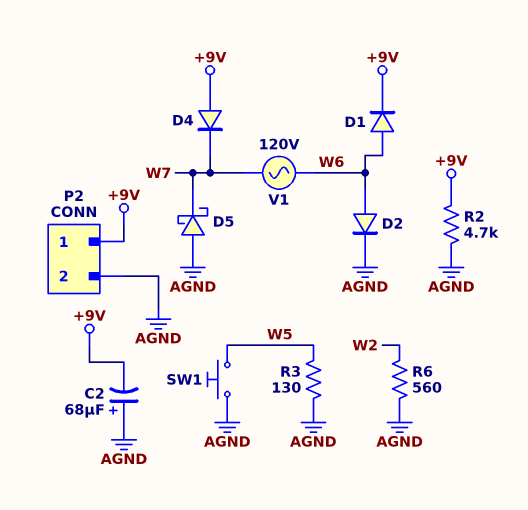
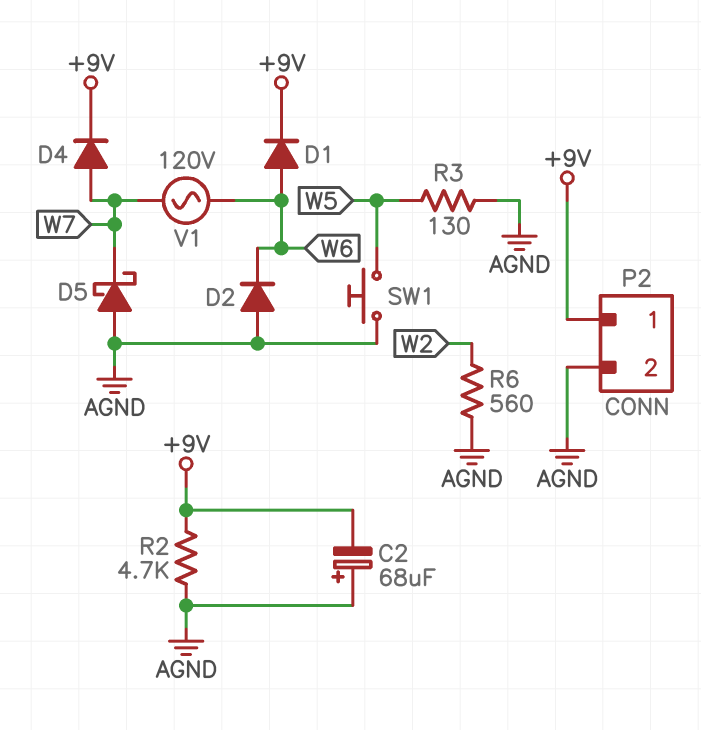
D2: diode (A W6, K AGND) -> diode (A AGND, K W6)
D4: diode (A +9V, K W7) -> diode (A W7, K +9V)

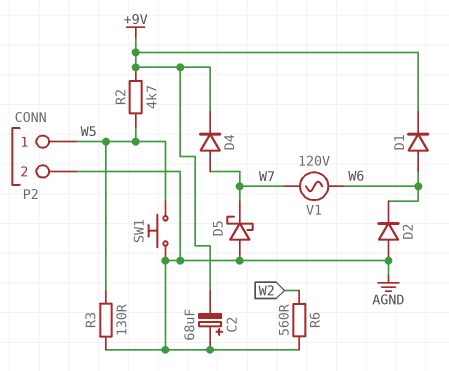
P2 pin 1: +9V -> W5
R2: 4.7k (+9V, AGND) -> 4.7k (+9V, W5)

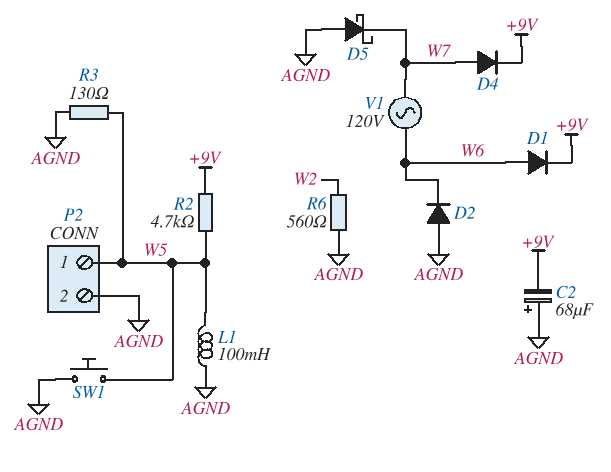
L1: none -> 100mH (AGND, W5)

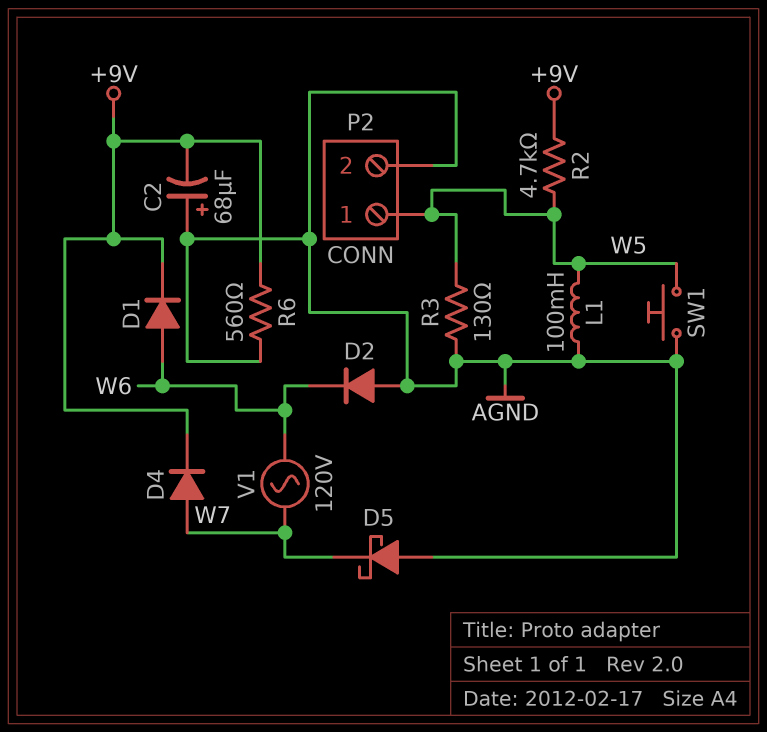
R6: 560 (AGND, W2) -> 560 (+9V, AGND)

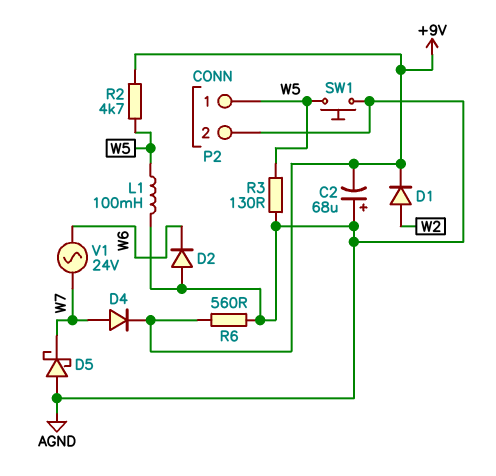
D1: diode (A W6, K +9V) -> diode (A W2, K +9V)
V1: AC 120V (W6, W7) -> AC 24V (W6, W7)

